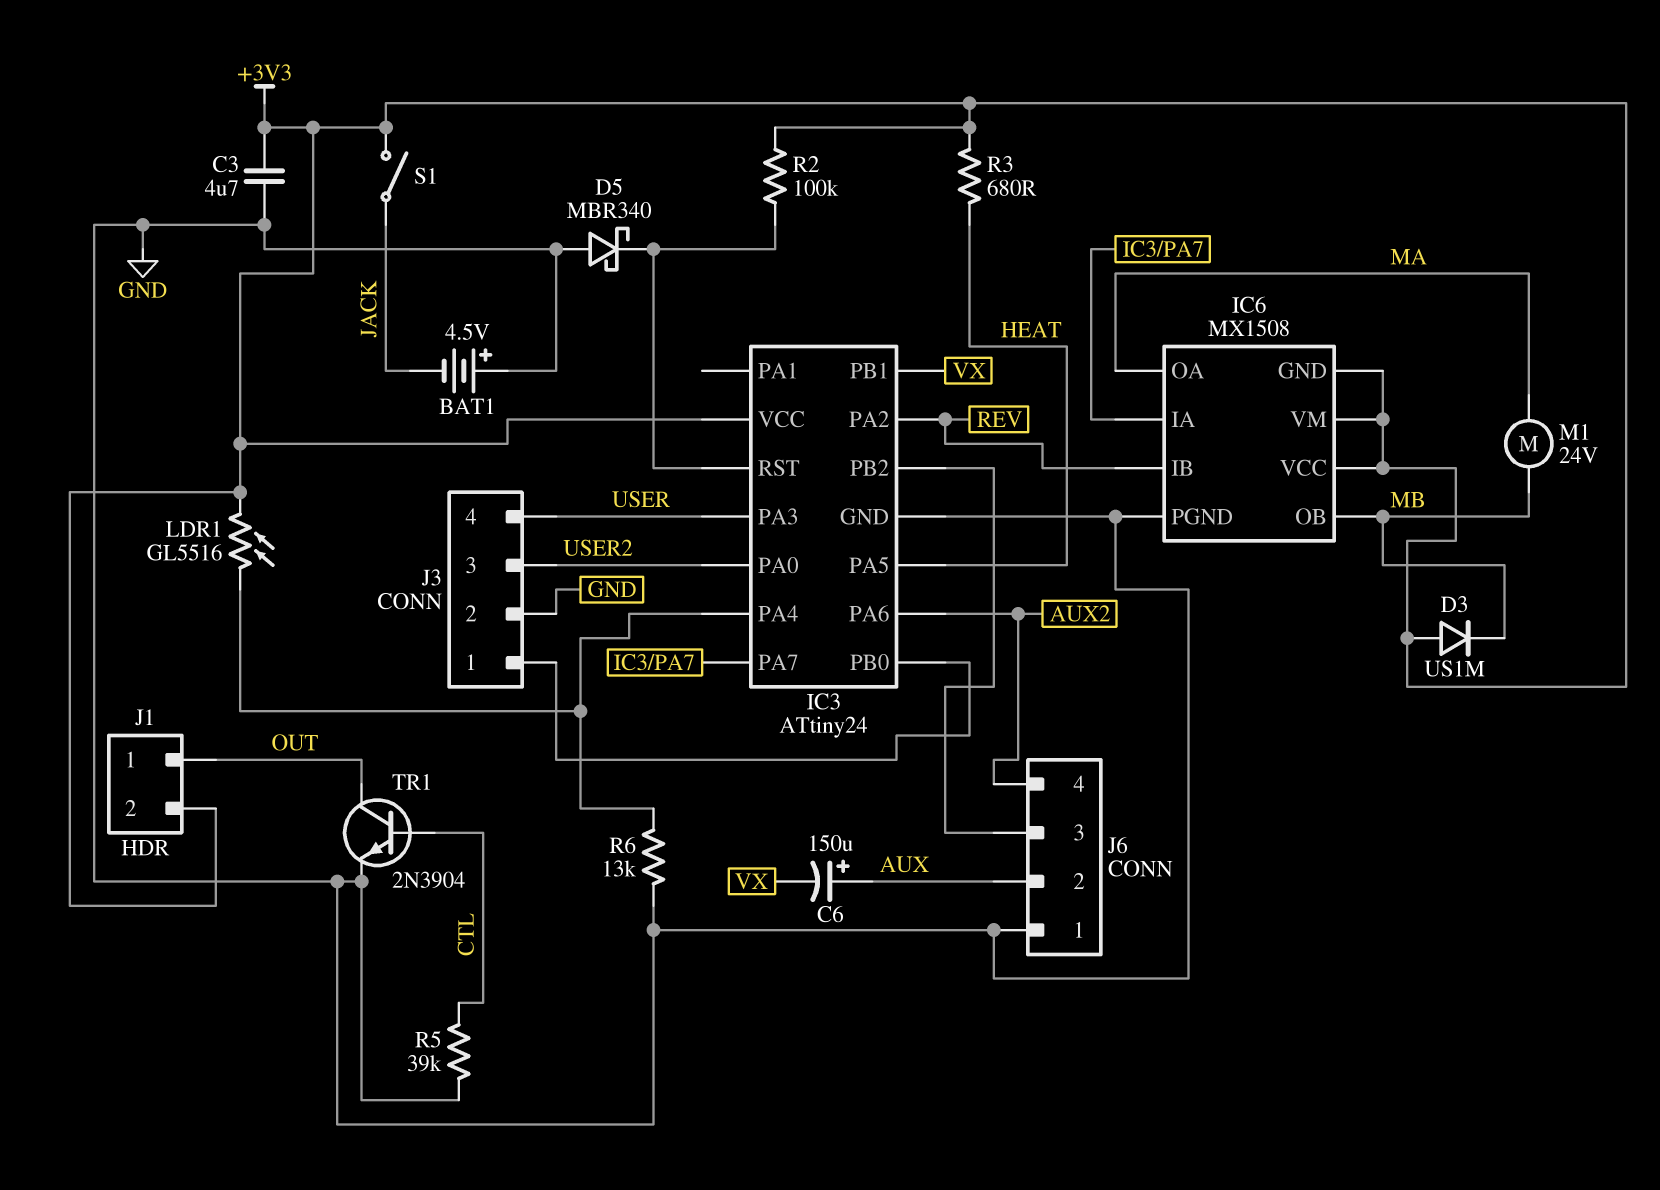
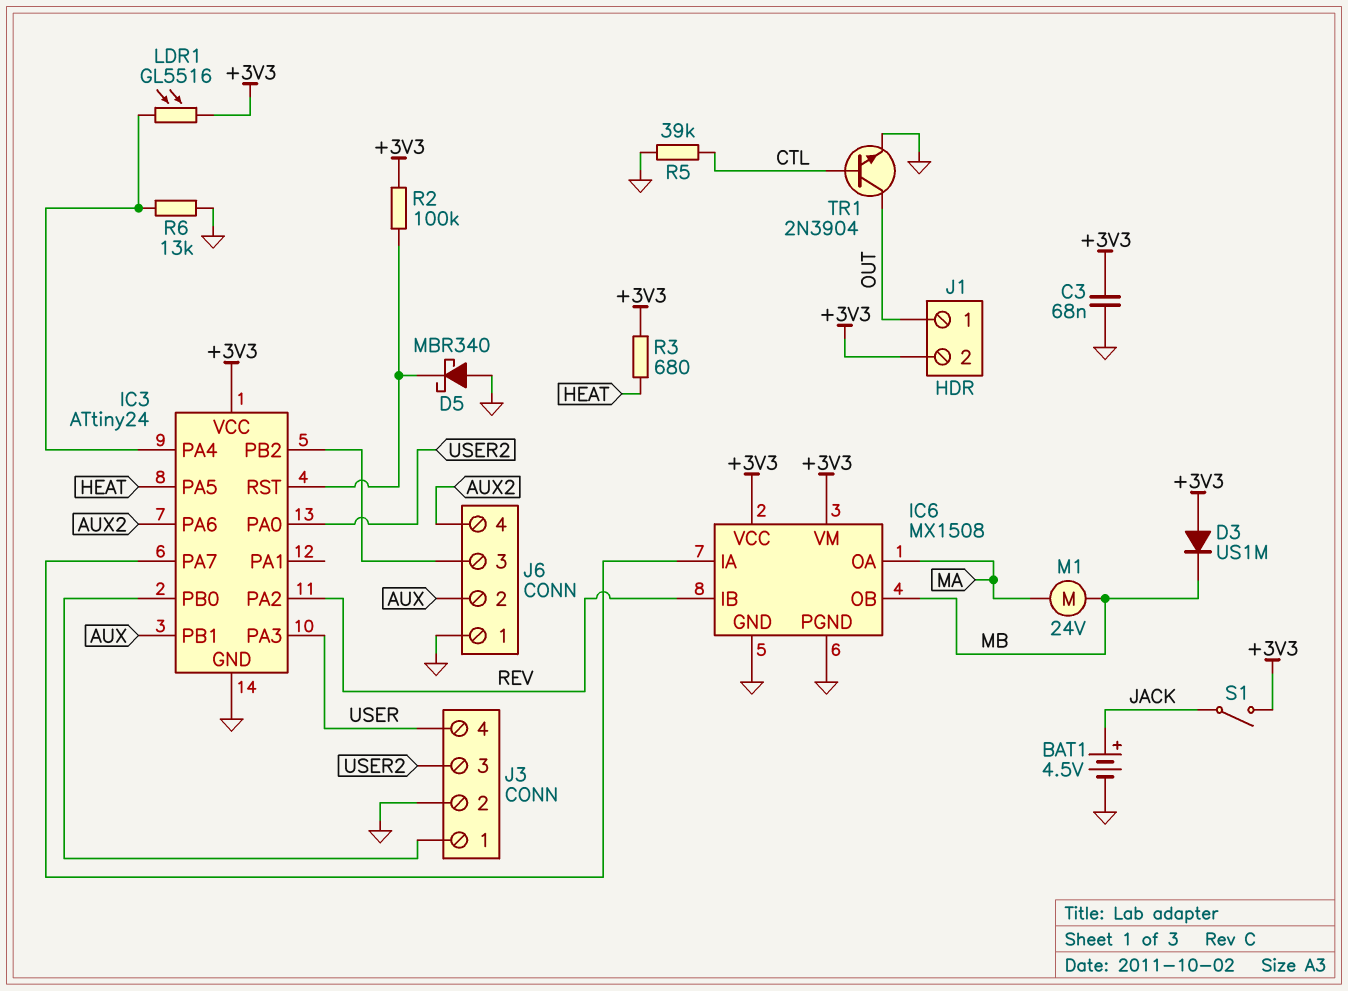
BAT1: 4.5V (plus GND, minus JACK) -> 4.5V (plus JACK, minus GND)
C3: 4.7uF (+3V3, GND) -> 68nF (+3V3, GND)
C6: 150uF (plus AUX, minus VX) -> none
IC3 pin PB1: VX -> AUX
IC6 pin GND: +3V3 -> GND

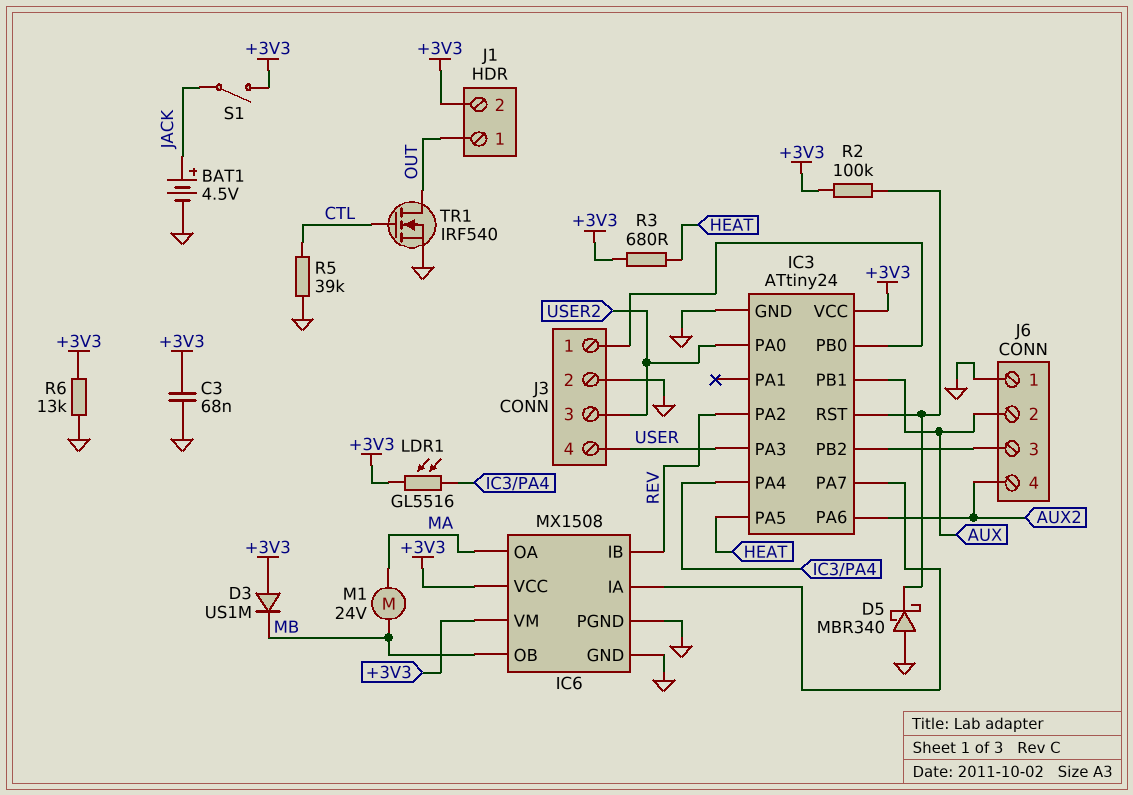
R6: 13k (GND, IC3/PA4) -> 13k (+3V3, GND)
TR1: NPN 2N3904 (B CTL, C OUT, E GND) -> NMOS IRF540 (G CTL, D OUT, S GND)

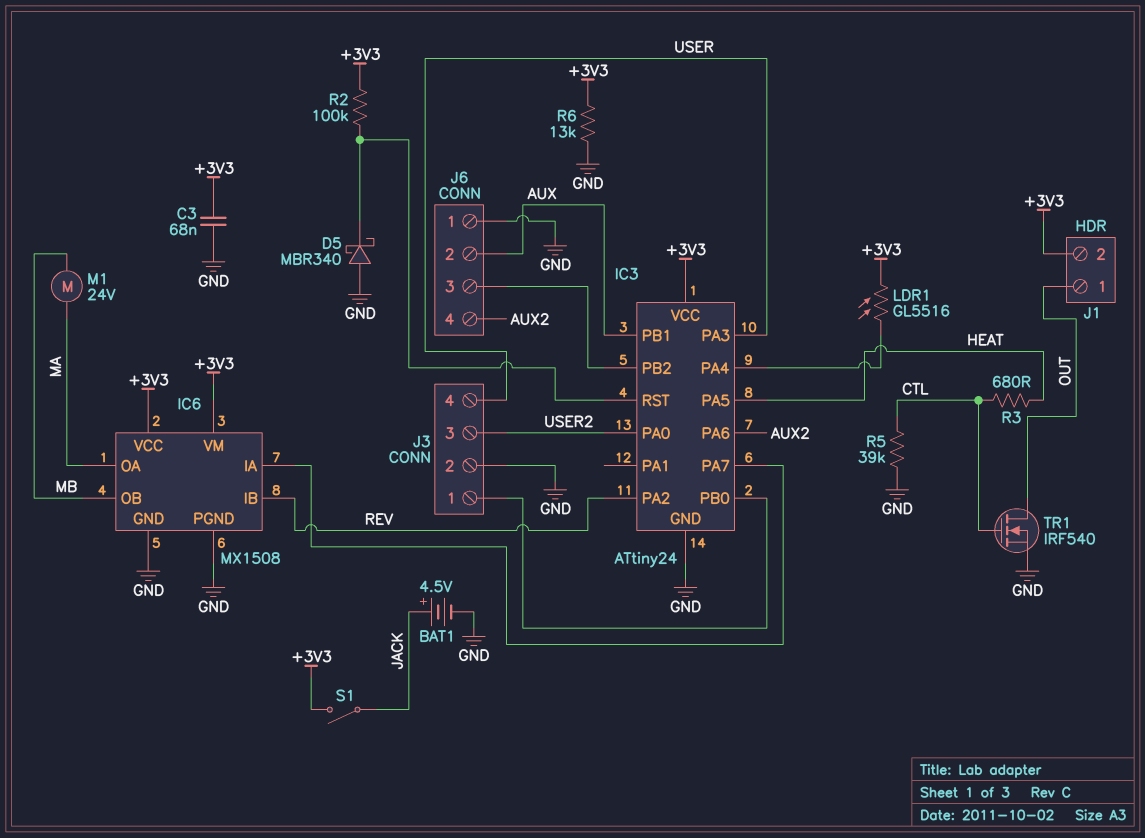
D3: diode US1M (A +3V3, K MB) -> none
R3: 680 (+3V3, HEAT) -> 680 (CTL, HEAT)

